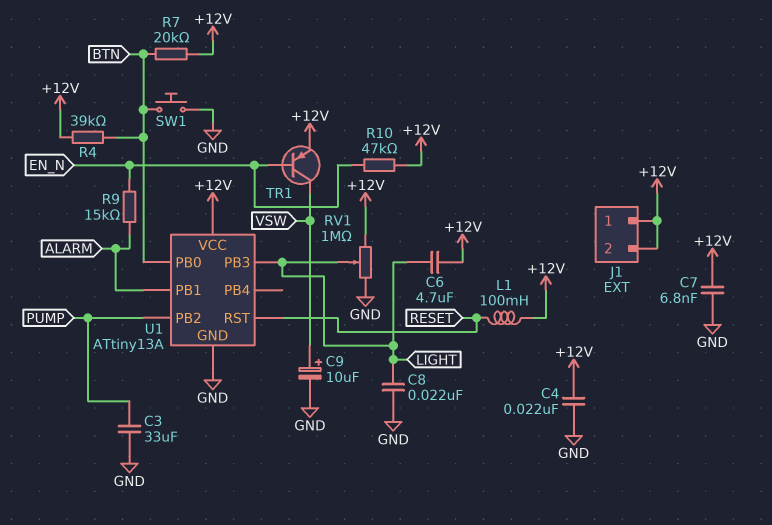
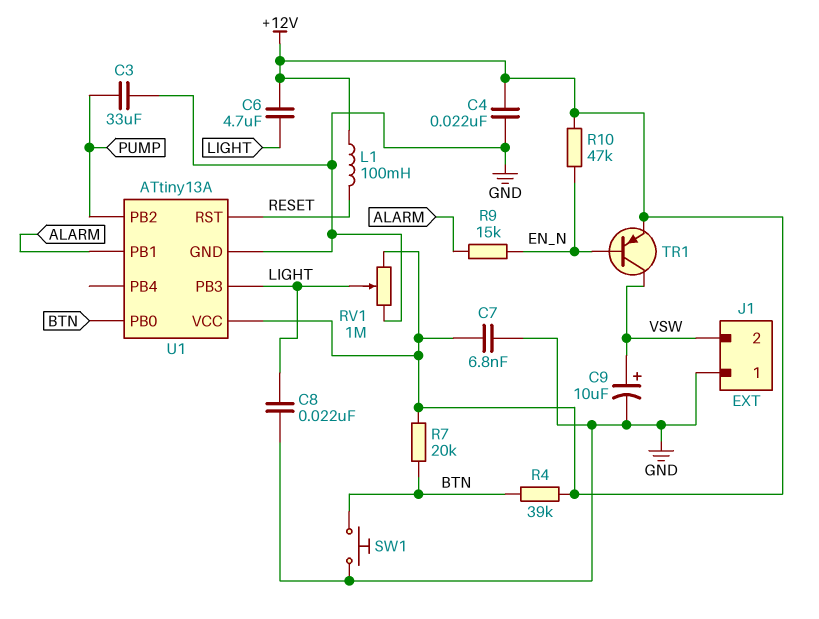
J1 pin 1: +12V -> GND
J1 pin 2: +12V -> VSW

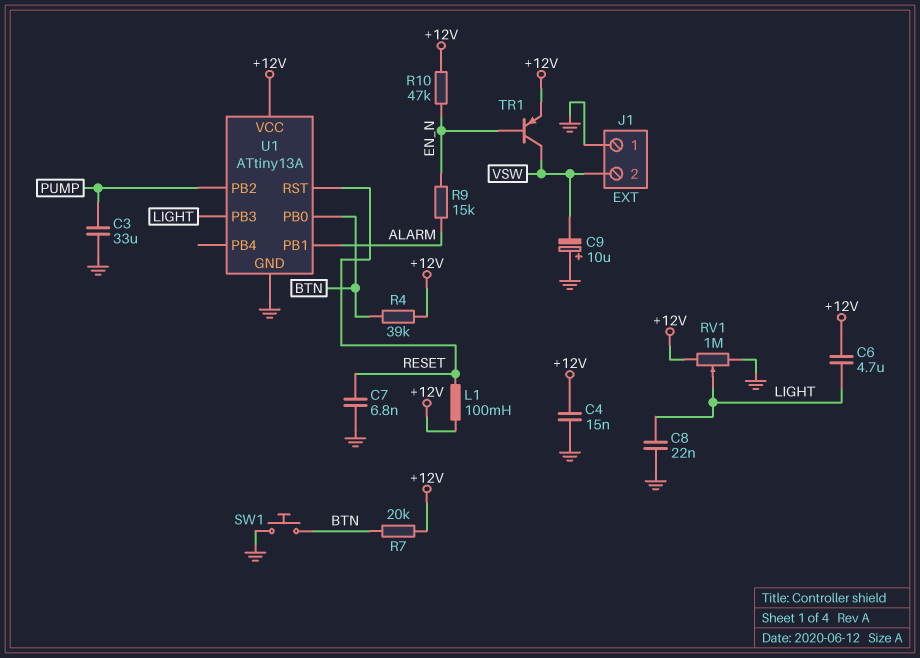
C4: 22nF (+12V, GND) -> 15nF (+12V, GND)
C7: 6.8nF (+12V, GND) -> 6.8nF (GND, RESET)
C9: 10uF (plus VSW, minus GND) -> 10uF (plus GND, minus VSW)

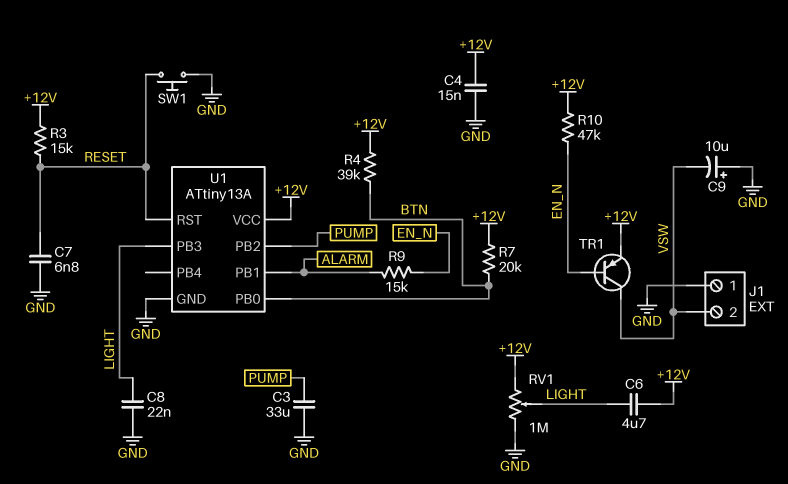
L1: 100mH (+12V, RESET) -> none
R3: none -> 15k (+12V, RESET)
SW1: button (BTN, GND) -> button (GND, RESET)

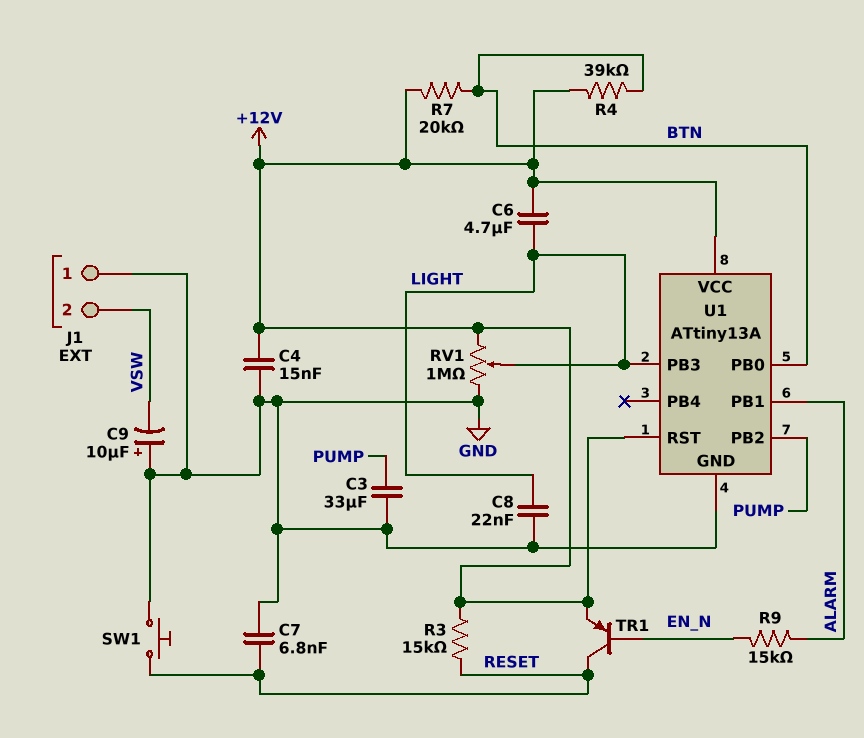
R10: 47k (+12V, EN_N) -> none
TR1: PNP (B EN_N, C VSW, E +12V) -> PNP (B EN_N, C RESET, E +12V)
U1 pin RST: RESET -> +12V

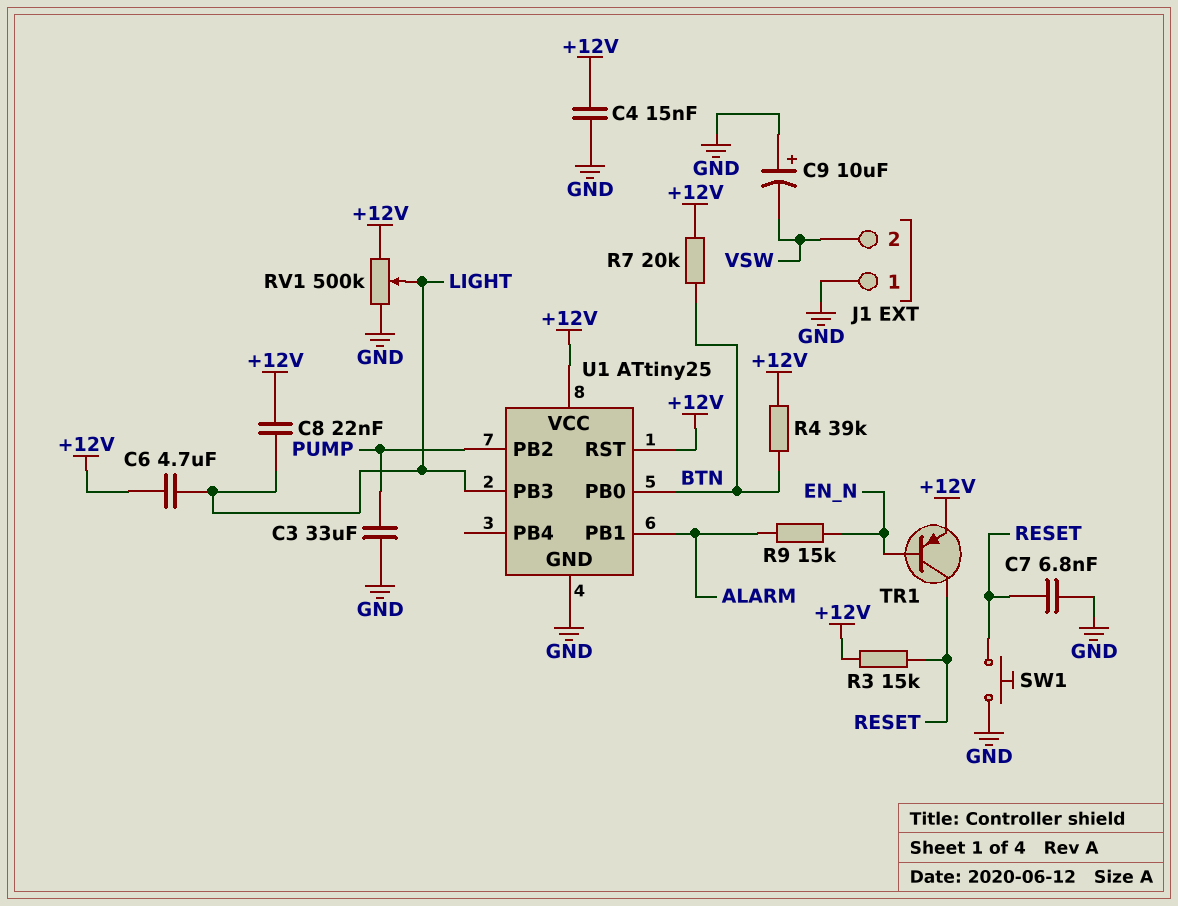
C8: 22nF (GND, LIGHT) -> 22nF (+12V, LIGHT)
RV1: 1M (+12V, GND, wiper LIGHT) -> 500k (+12V, GND, wiper LIGHT)
U1: ATtiny13A -> ATtiny25

